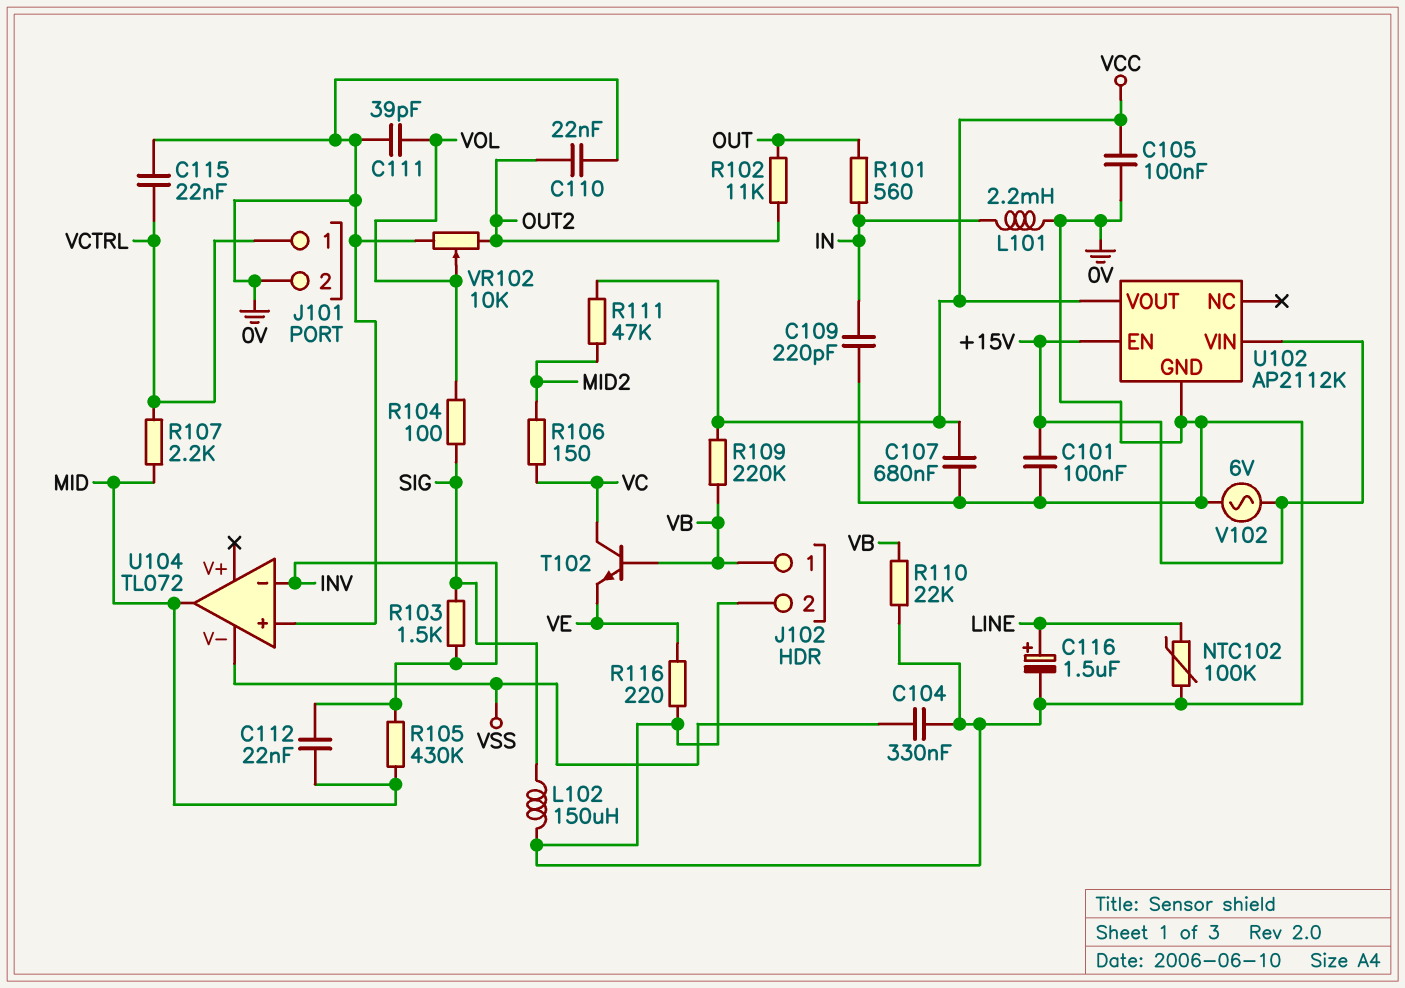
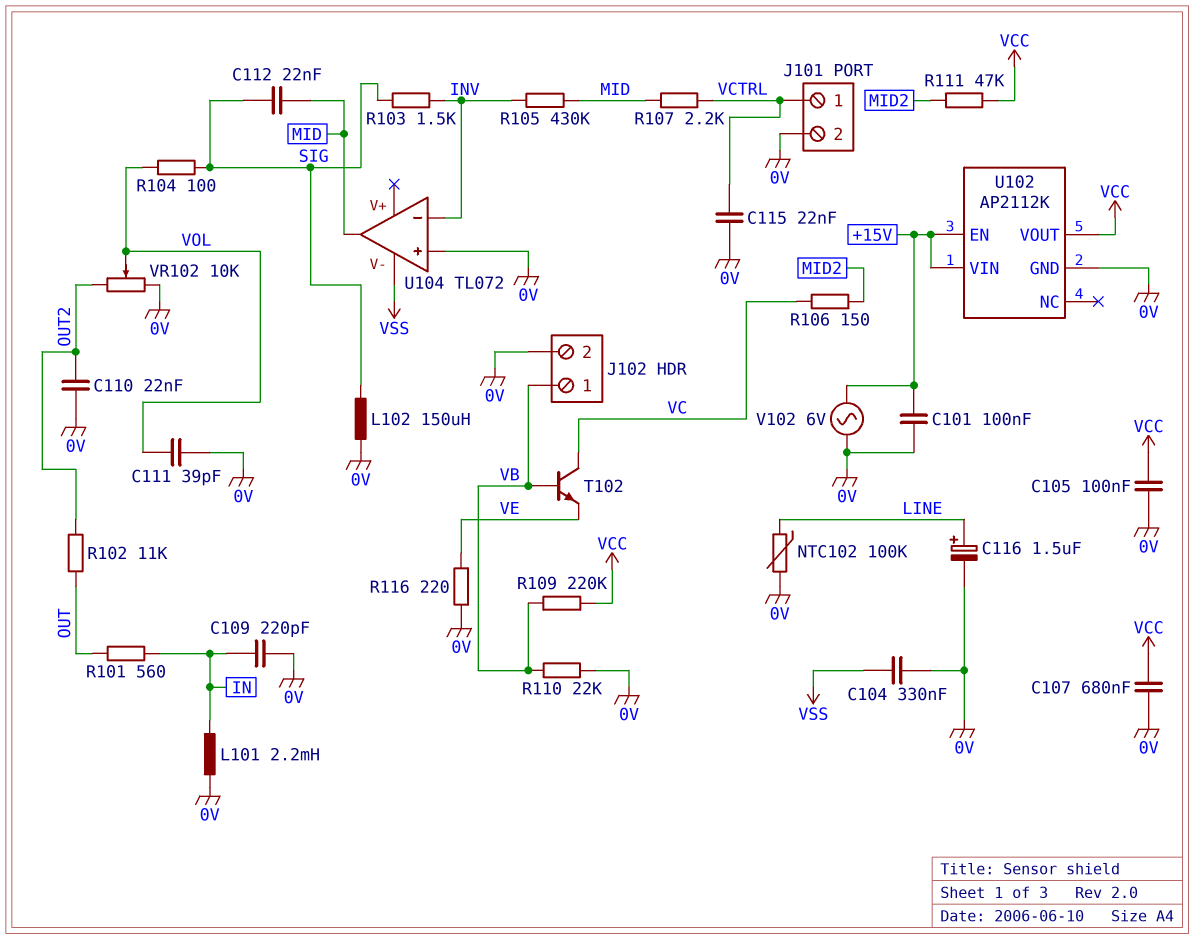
C112: 22nF (INV, MID) -> 22nF (MID, SIG)

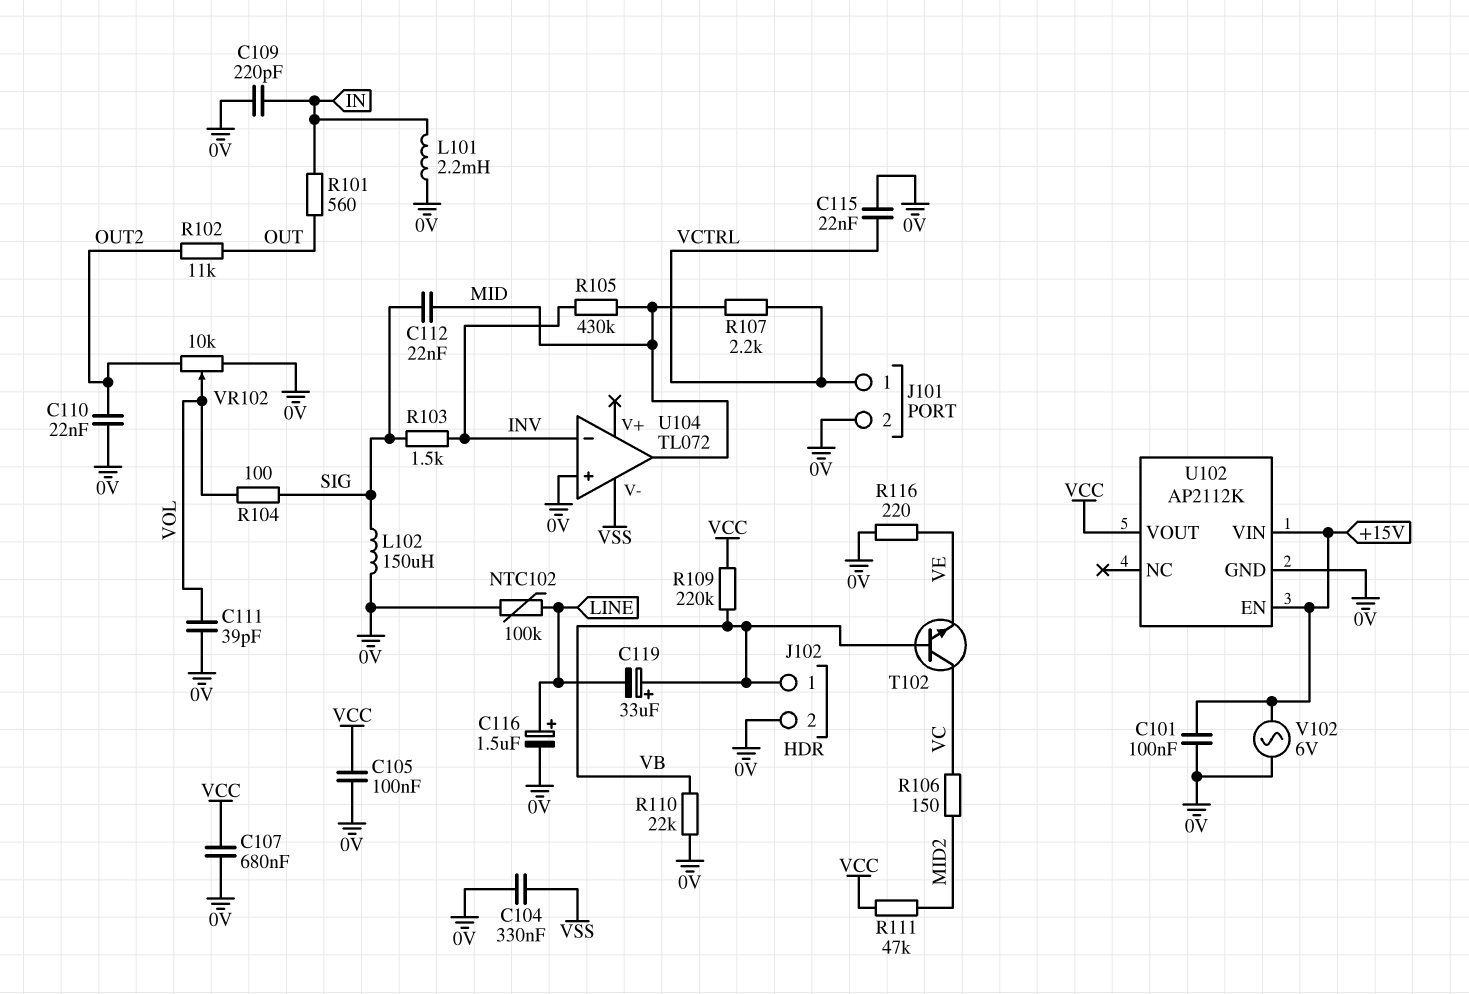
C119: none -> 33uF (plus VB, minus LINE)

